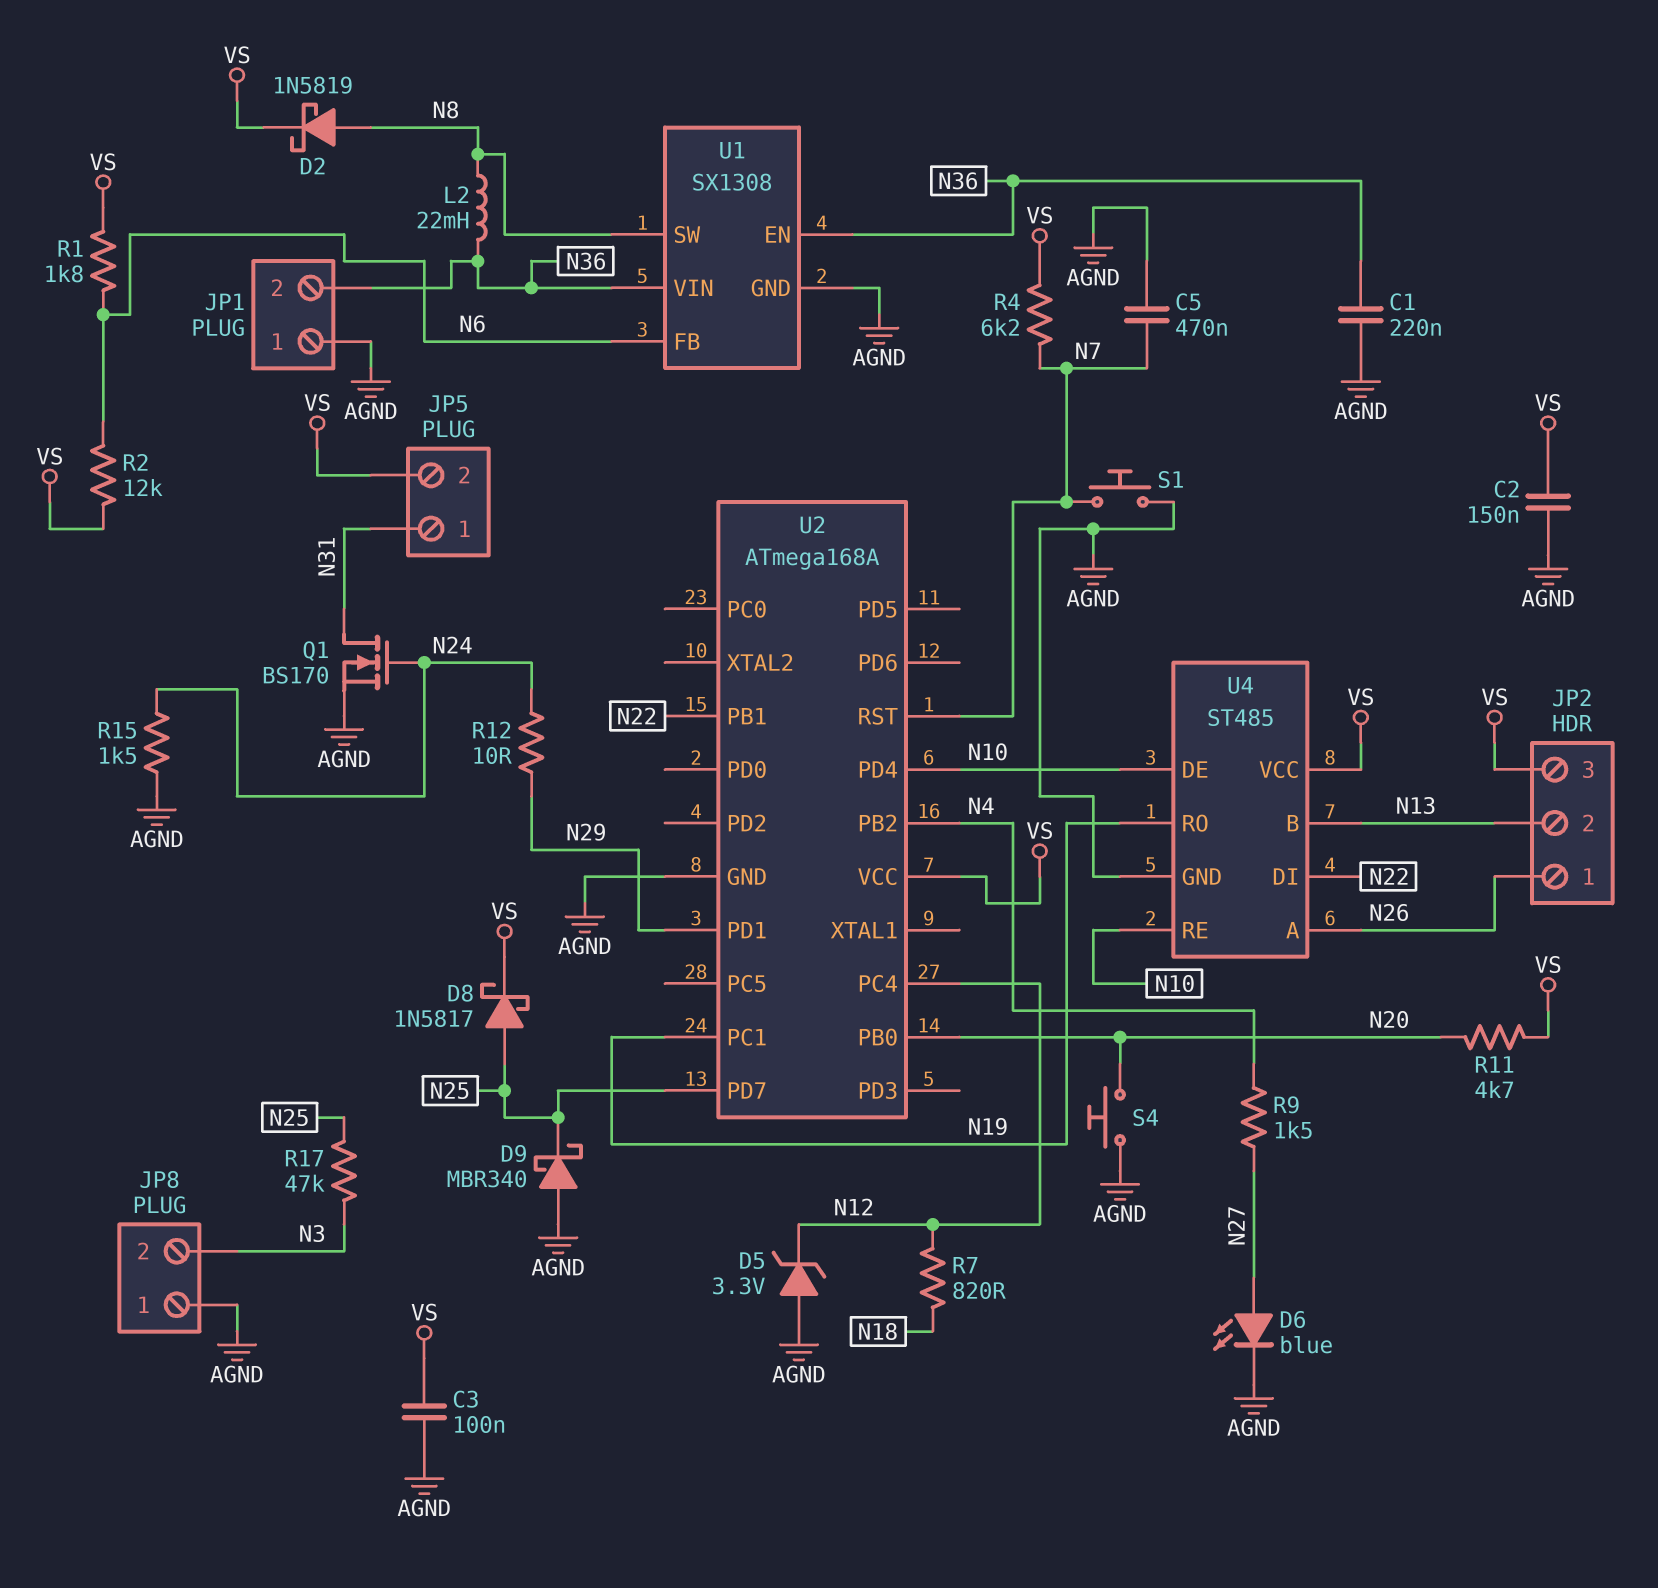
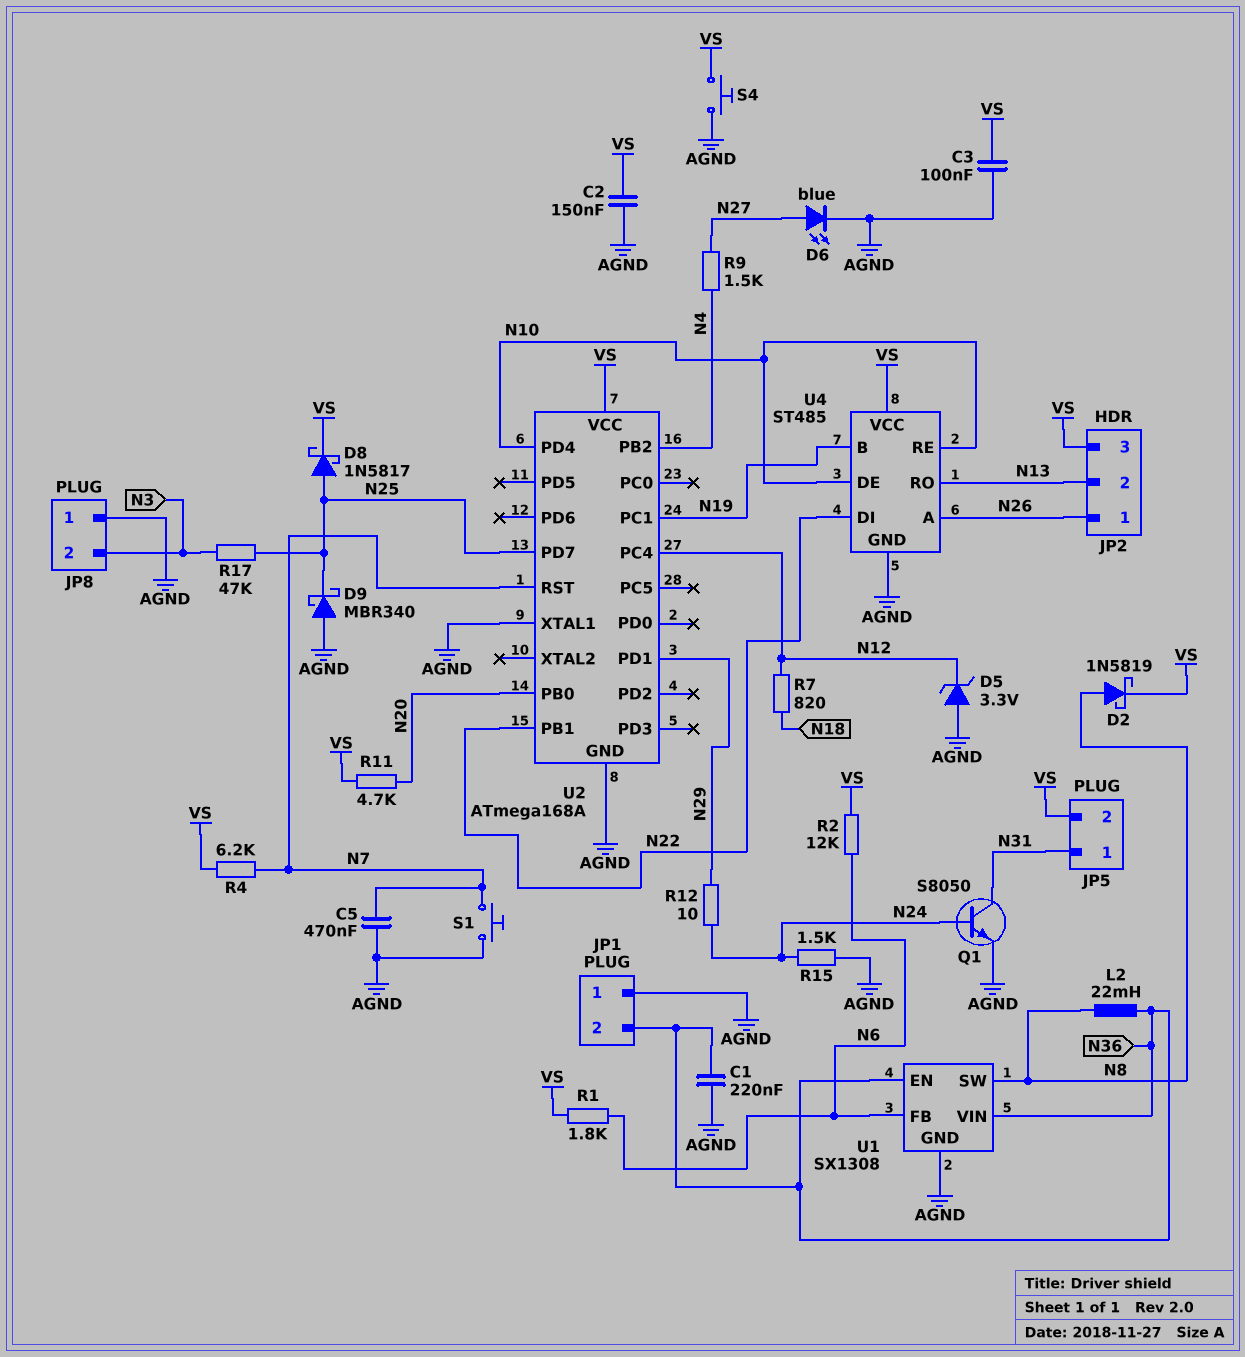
Q1: NMOS BS170 (G N24, D N31, S AGND) -> NPN S8050 (B N24, C N31, E AGND)
S4: button (AGND, N20) -> button (AGND, VS)
U2 pin XTAL1: none -> AGND
U4 pin B: N13 -> N19
U4 pin RO: N19 -> N13

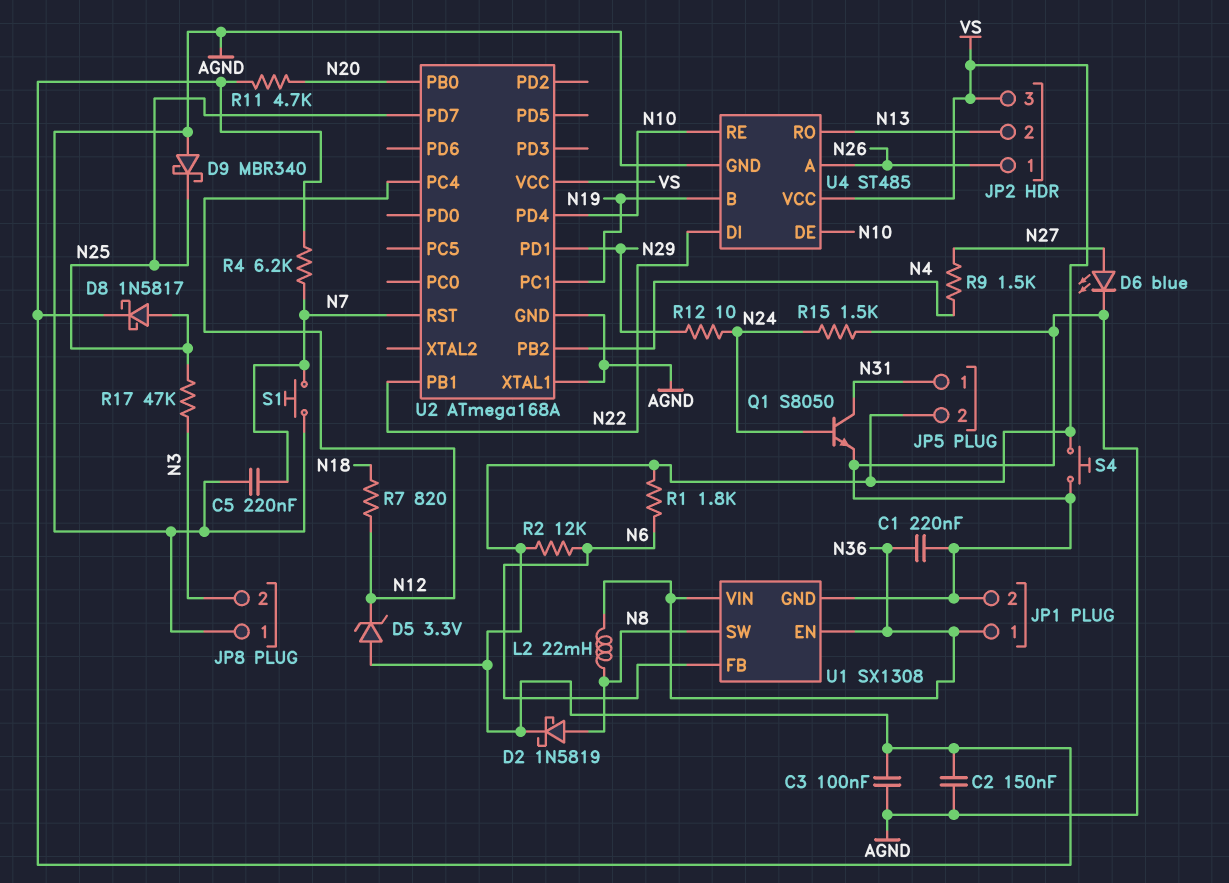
C5: 470nF (AGND, N7) -> 220nF (AGND, N7)
D5: zener 3.3V (A AGND, K N12) -> zener 3.3V (A VS, K N12)
JP1 pin 1: AGND -> N36
JP1 pin 2: N36 -> AGND

